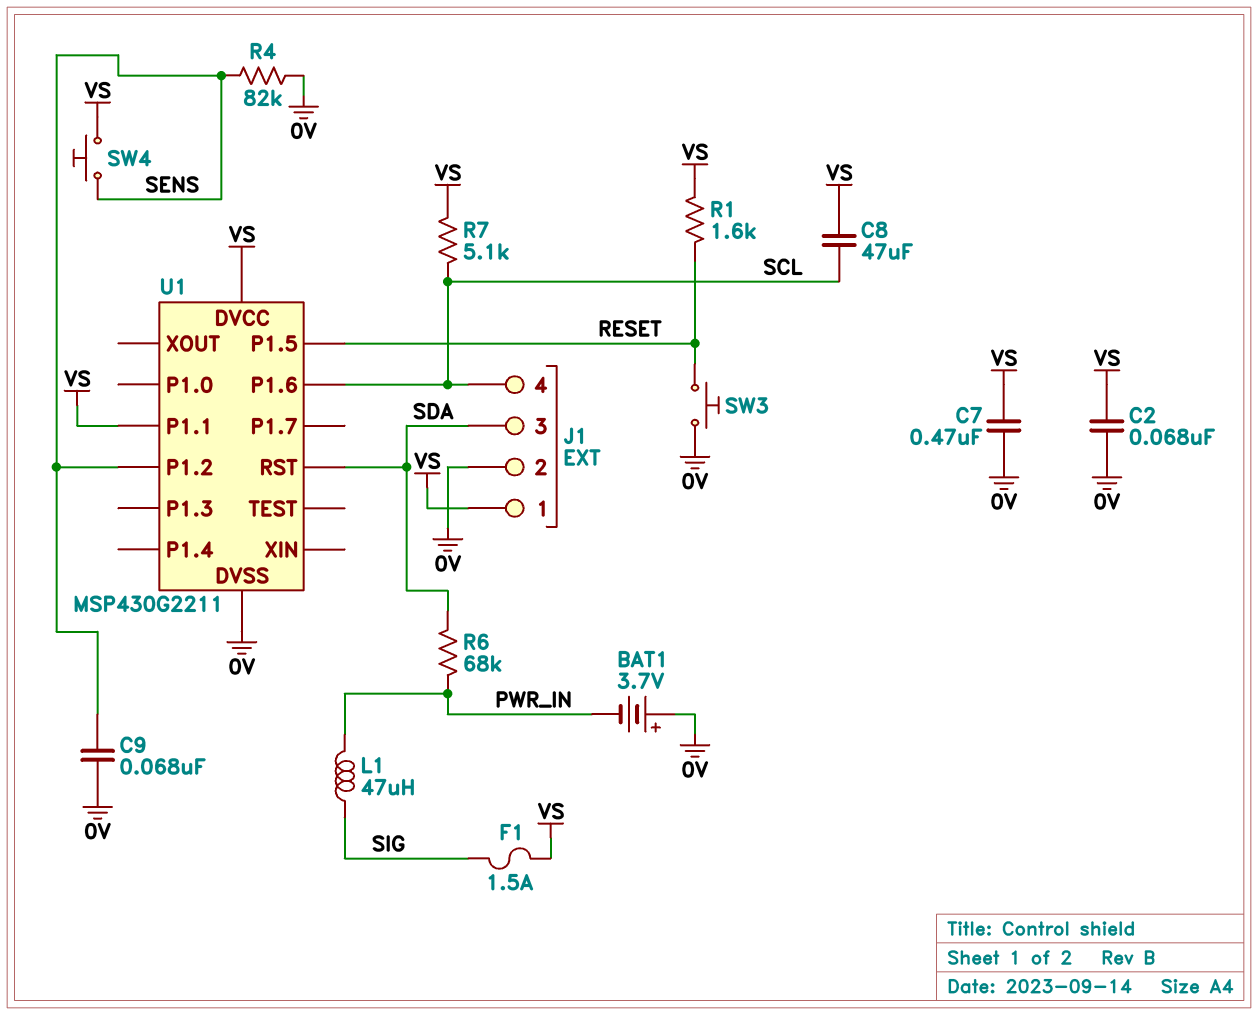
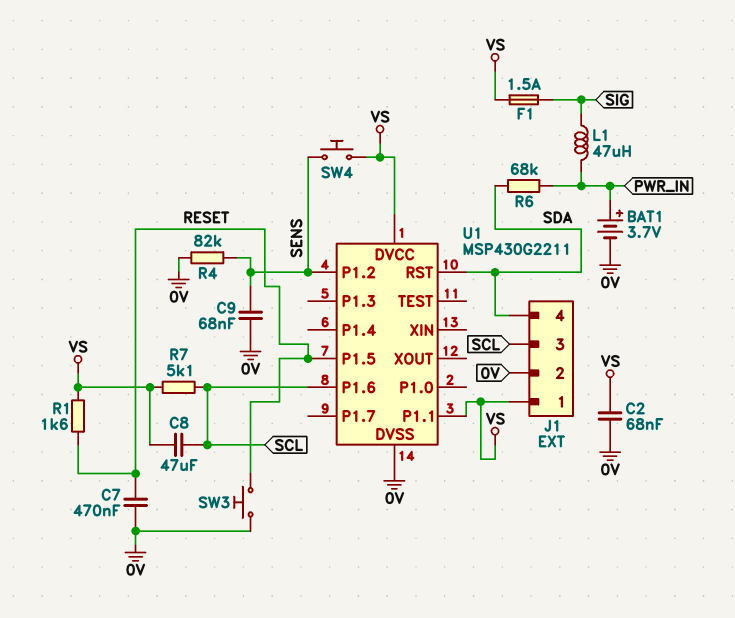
BAT1: 3.7V (plus 0V, minus PWR_IN) -> 3.7V (plus PWR_IN, minus 0V)
C7: 470nF (0V, VS) -> 470nF (0V, RESET)
J1 pin 3: SDA -> SCL
J1 pin 4: SCL -> SDA

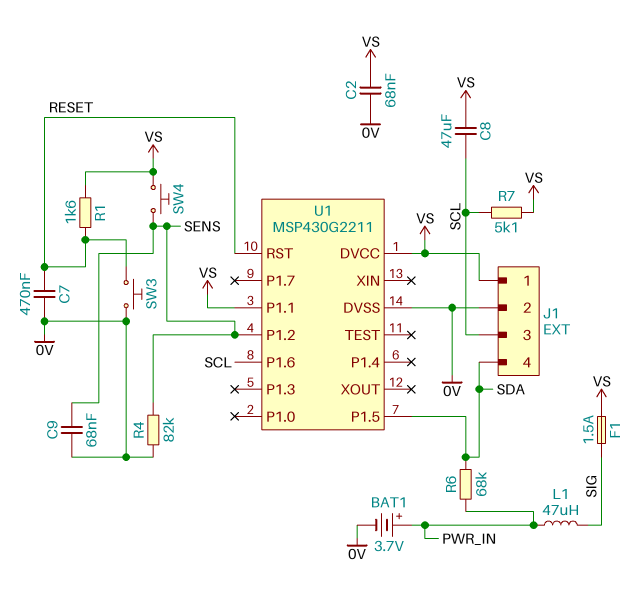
U1 pin P1.5: RESET -> SDA
U1 pin RST: SDA -> RESET

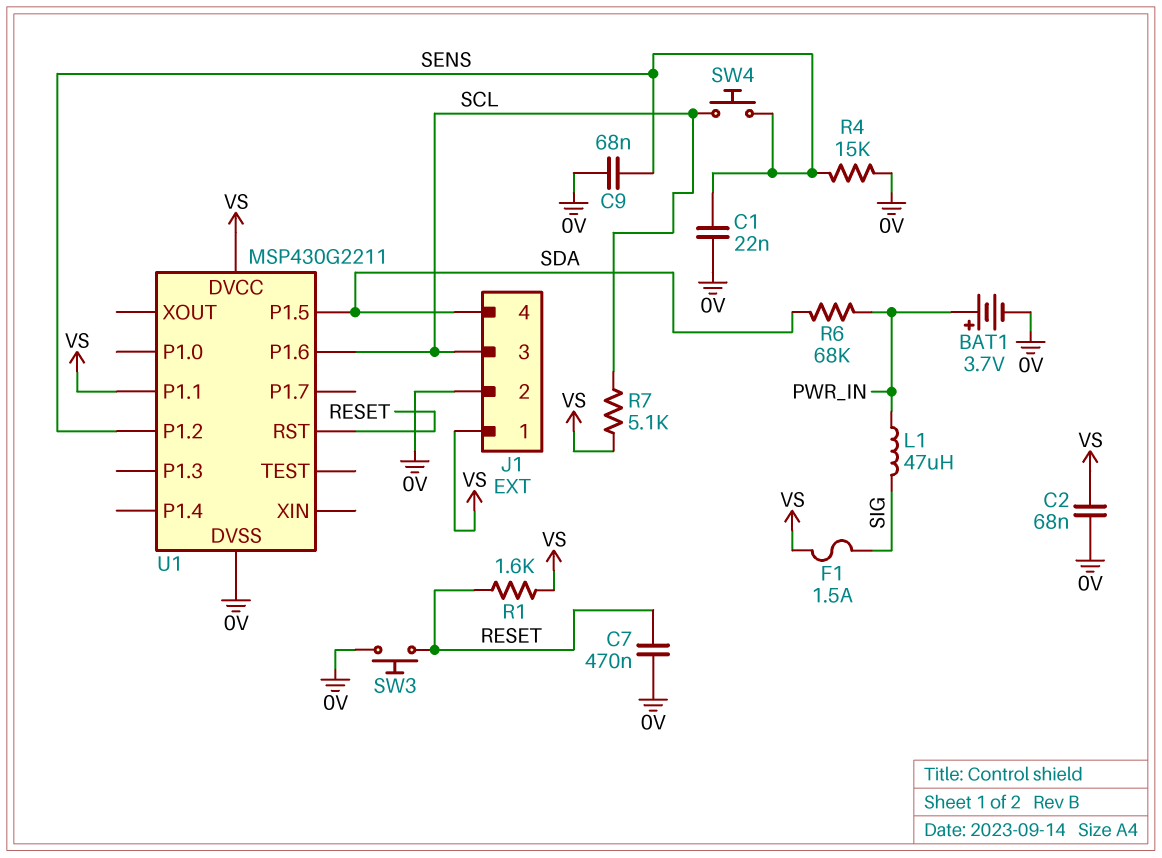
C1: none -> 22nF (0V, SENS)
C8: 47uF (SCL, VS) -> none
R4: 82k (0V, SENS) -> 15k (0V, SENS)
SW4: button (SENS, VS) -> button (SCL, SENS)

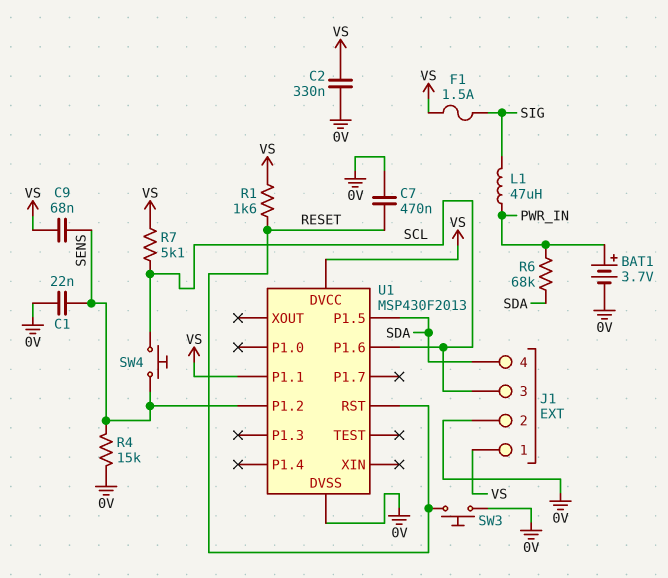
C2: 68nF (0V, VS) -> 330nF (0V, VS)
C9: 68nF (0V, SENS) -> 68nF (SENS, VS)
U1: MSP430G2211 -> MSP430F2013

